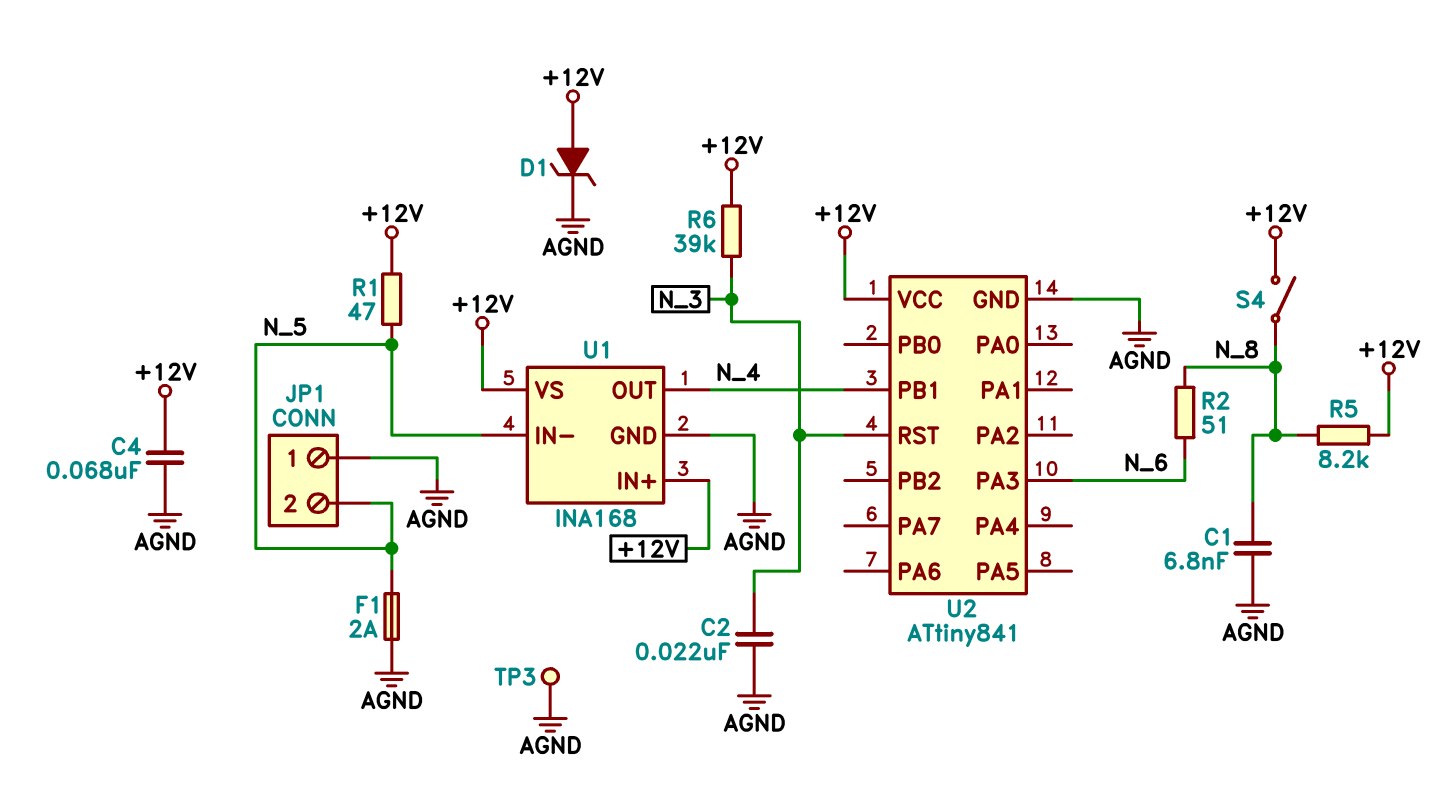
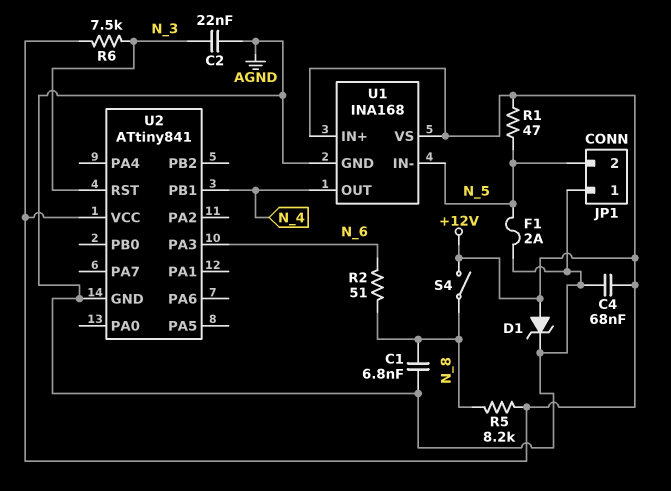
R6: 39k (+12V, N_3) -> 7.5k (+12V, N_3)
TP3: test point (AGND) -> none

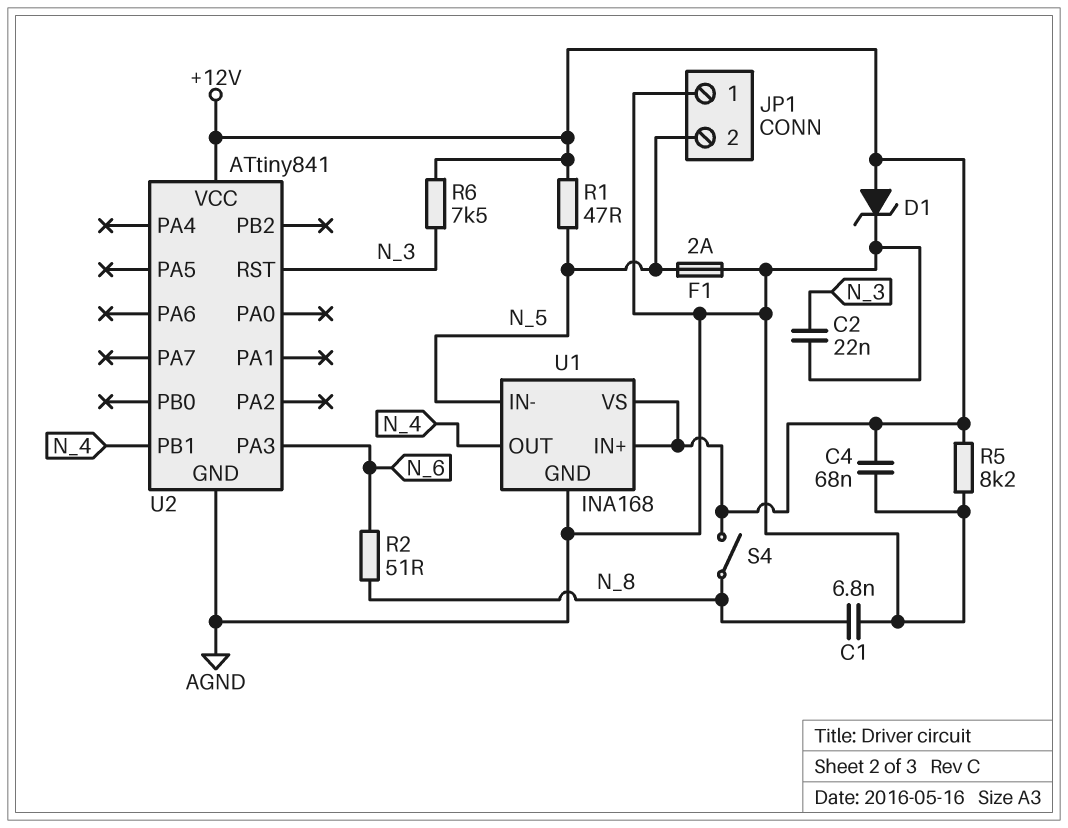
R5: 8.2k (+12V, N_8) -> 8.2k (+12V, AGND)

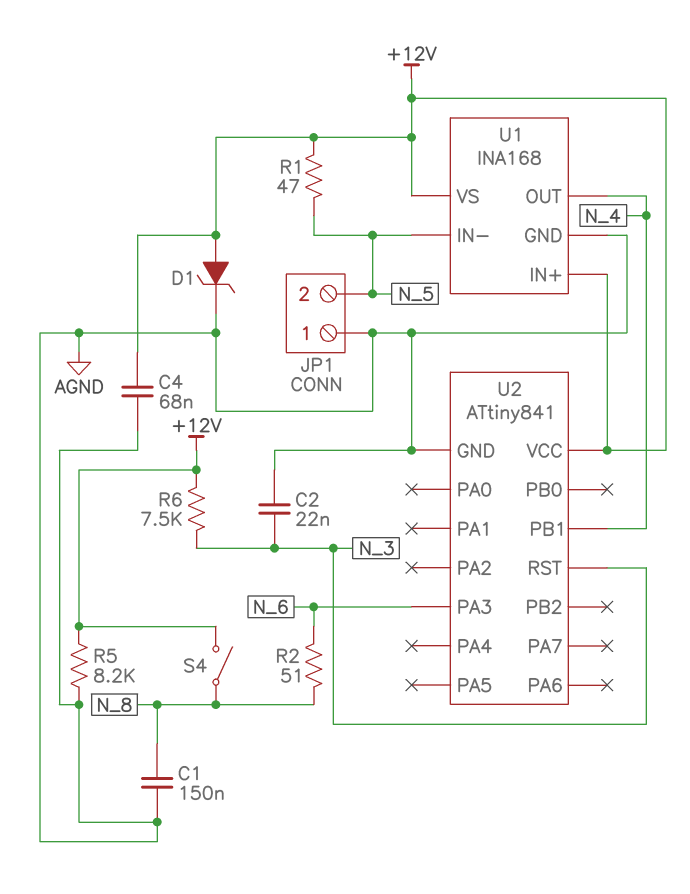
C1: 6.8nF (AGND, N_8) -> 150nF (AGND, N_8)
F1: 2A (AGND, N_5) -> none

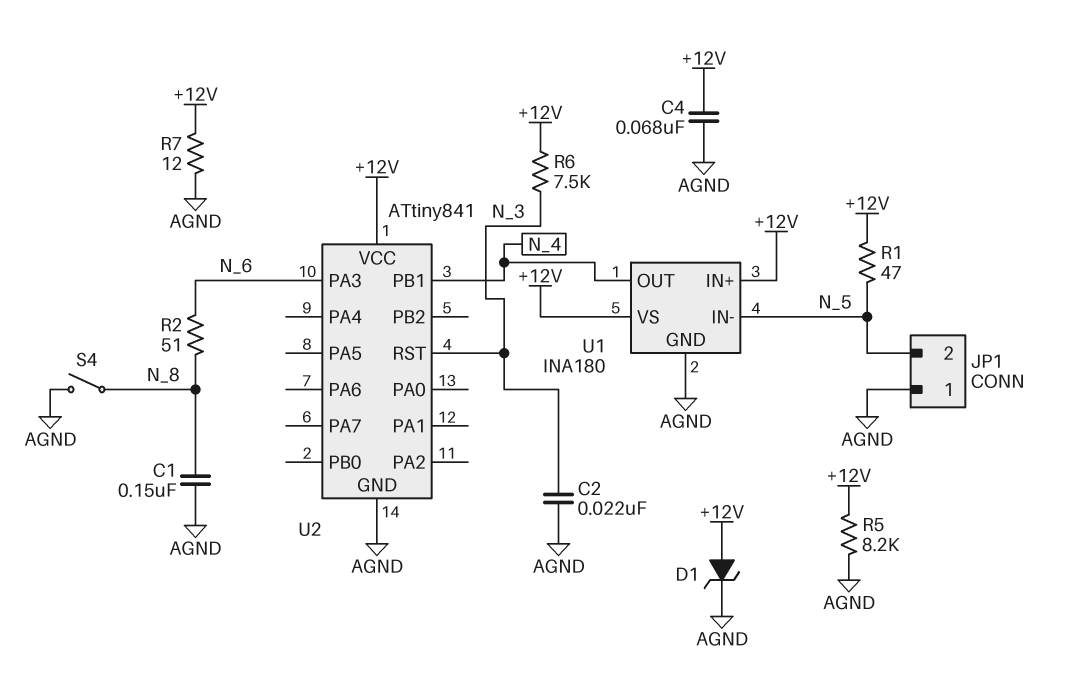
R7: none -> 12 (+12V, AGND)
S4: switch (+12V, N_8) -> switch (AGND, N_8)
U1: INA168 -> INA180

